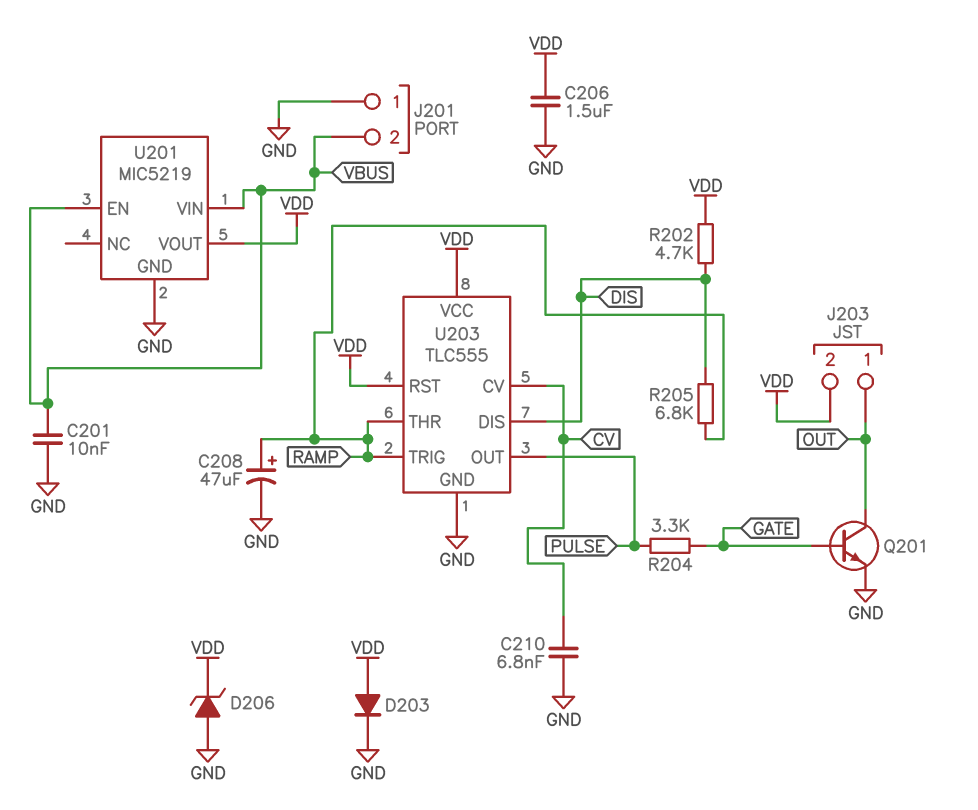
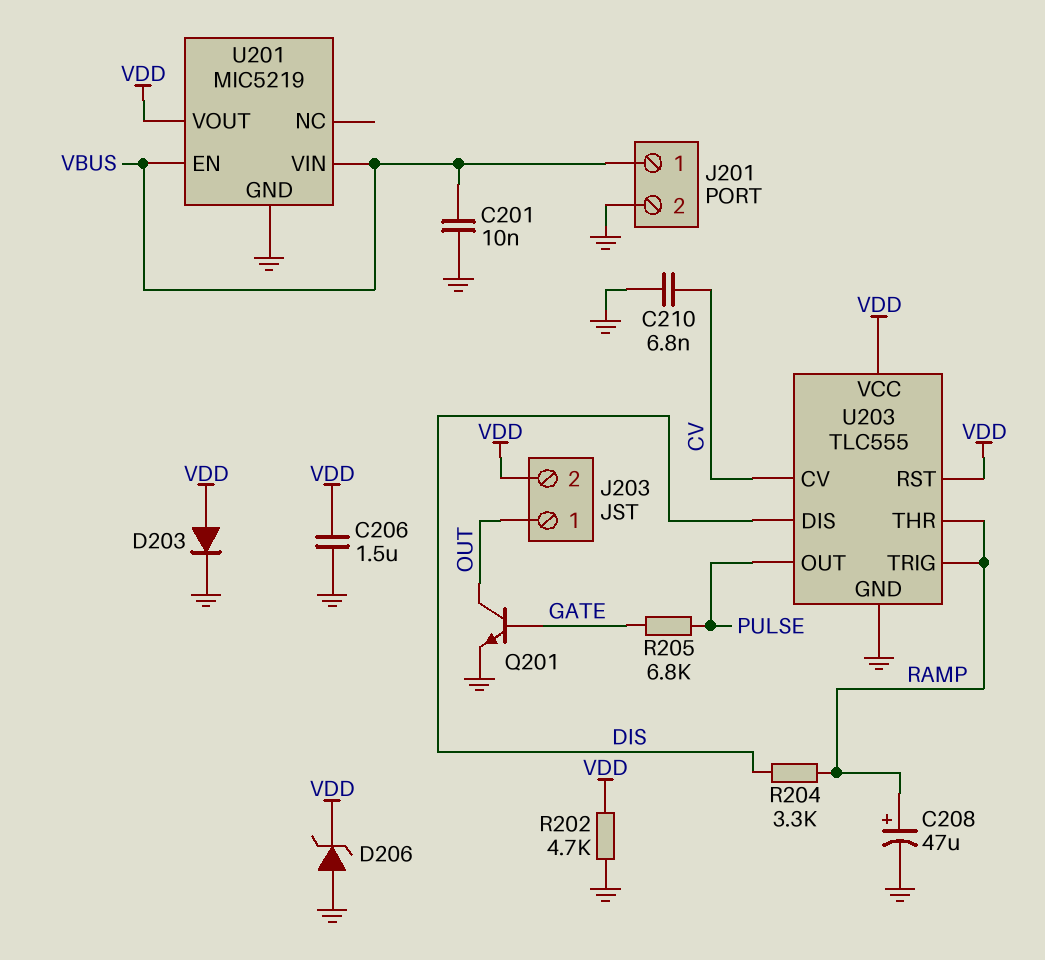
J201 pin 1: GND -> VBUS
J201 pin 2: VBUS -> GND
R202: 4.7k (DIS, VDD) -> 4.7k (GND, VDD)
R204: 3.3k (GATE, PULSE) -> 3.3k (DIS, RAMP)
R205: 6.8k (DIS, RAMP) -> 6.8k (GATE, PULSE)

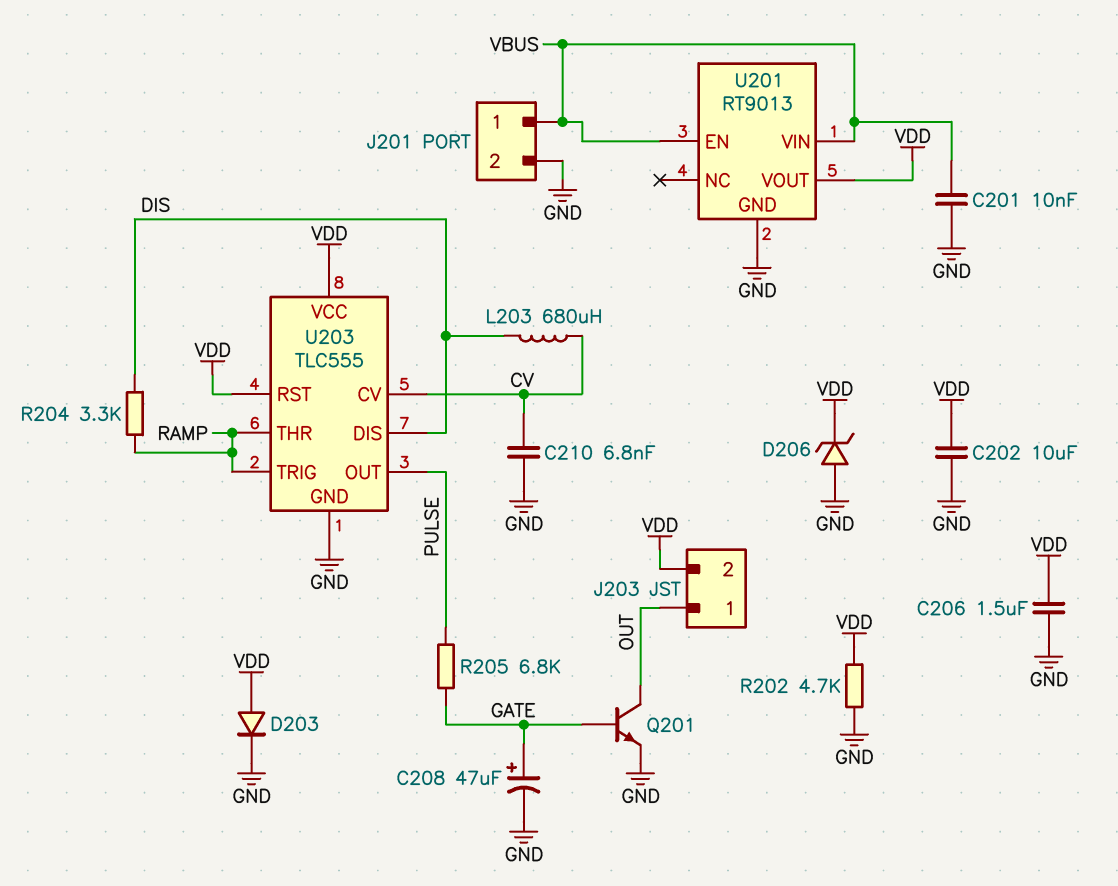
C202: none -> 10uF (GND, VDD)
C208: 47uF (plus RAMP, minus GND) -> 47uF (plus GATE, minus GND)
L203: none -> 680uH (CV, DIS)
U201: MIC5219 -> RT9013

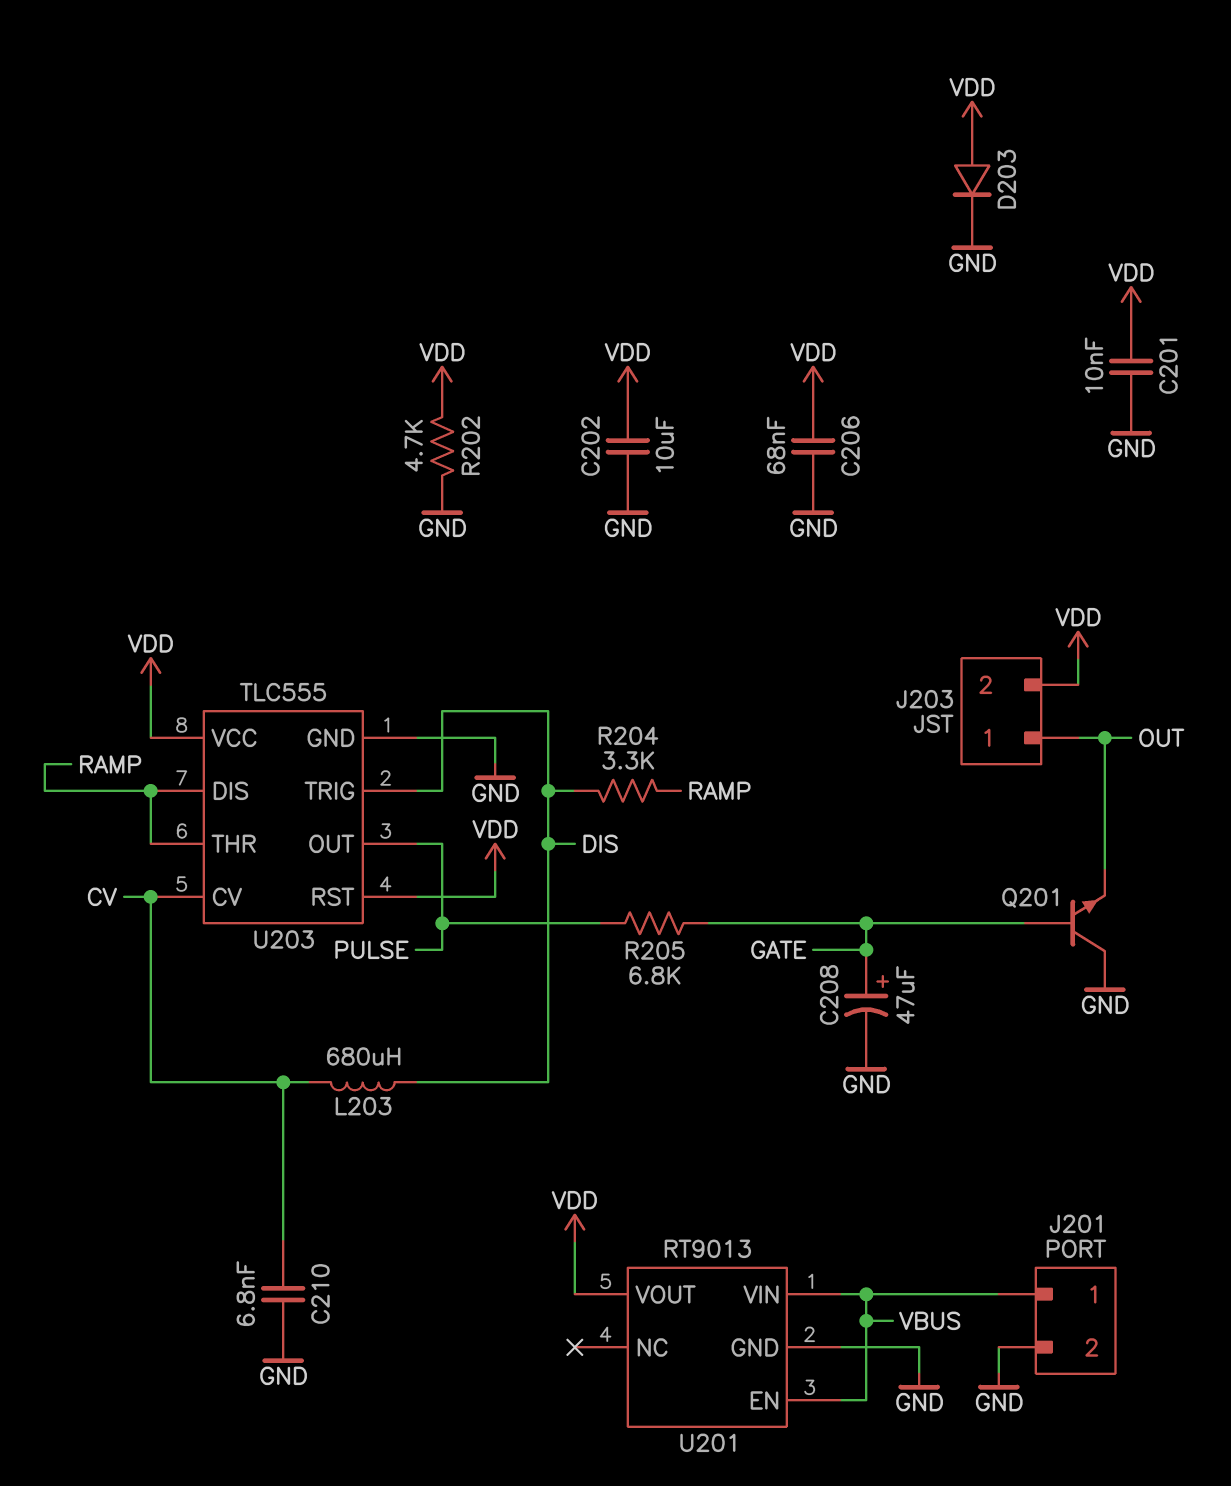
C201: 10nF (GND, VBUS) -> 10nF (GND, VDD)
C206: 1.5uF (GND, VDD) -> 68nF (GND, VDD)
D206: zener (A GND, K VDD) -> none
Q201: NPN (B GATE, C OUT, E GND) -> NPN (B GATE, C GND, E OUT)
U203 pin DIS: DIS -> RAMP
U203 pin TRIG: RAMP -> DIS

